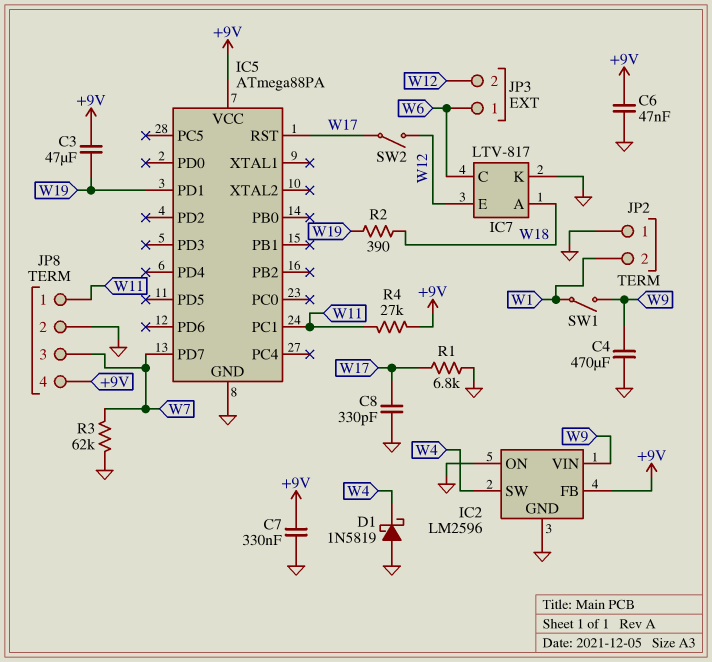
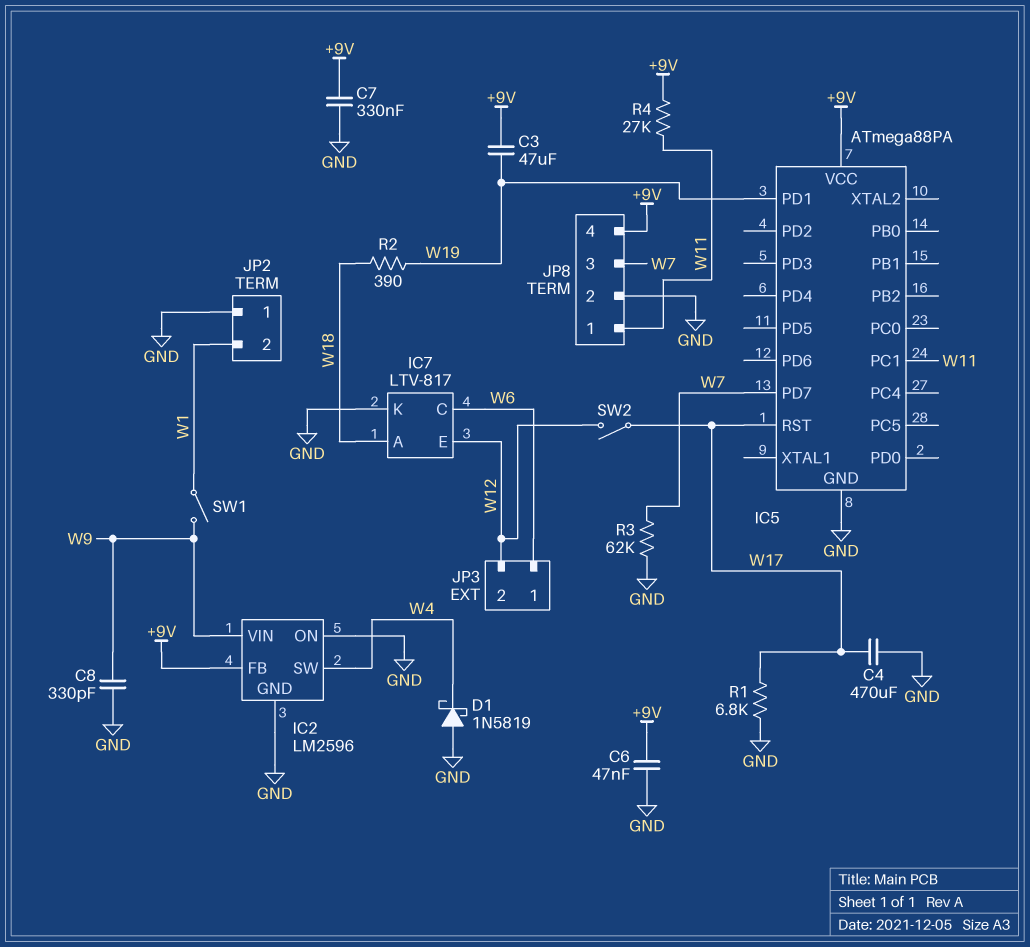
C4: 470uF (GND, W9) -> 470uF (GND, W17)
C8: 330pF (GND, W17) -> 330pF (GND, W9)

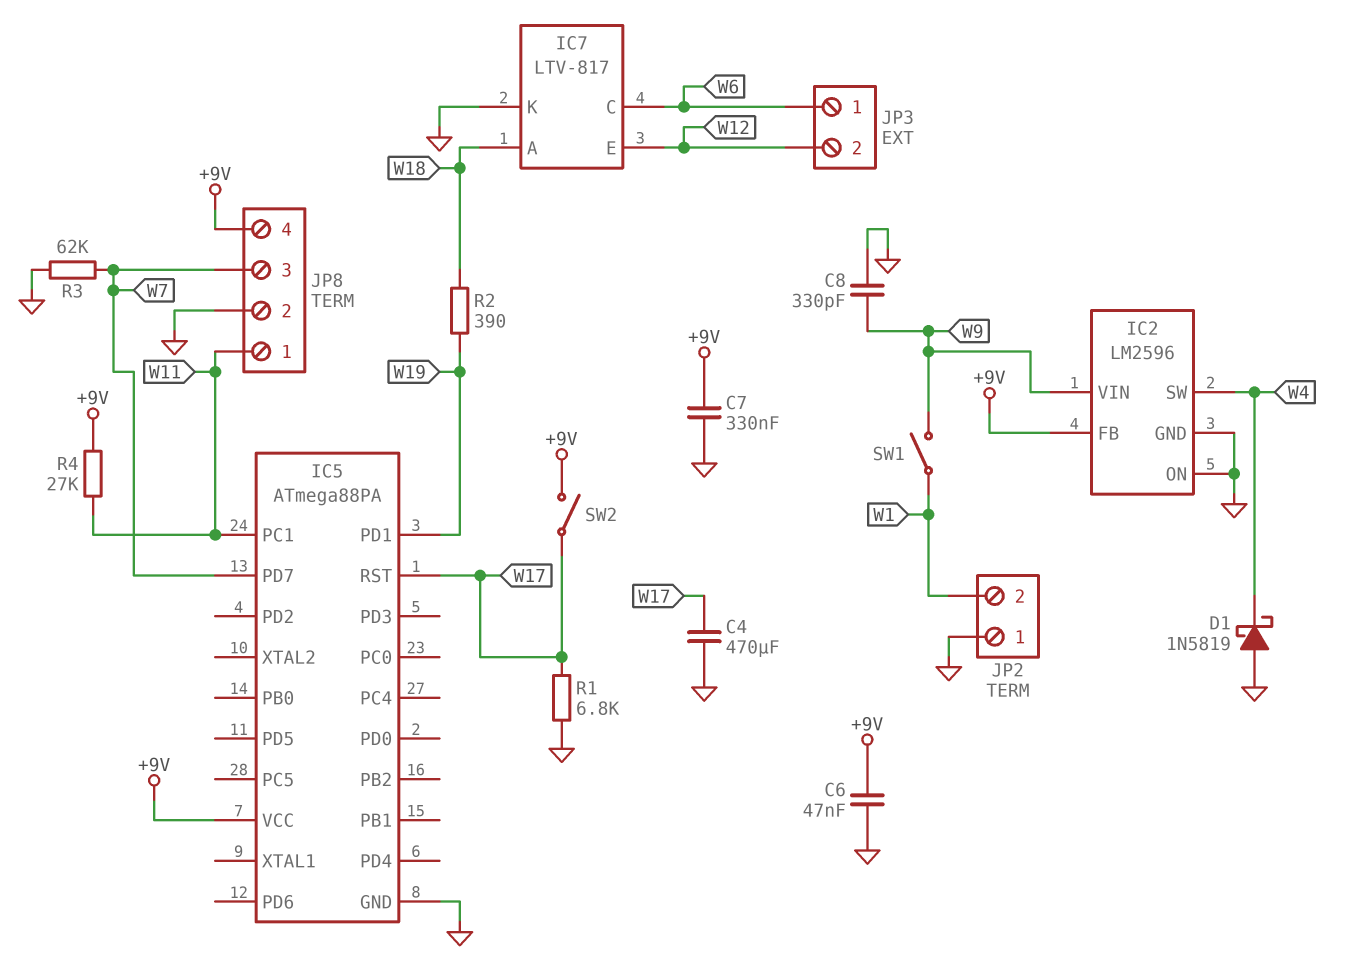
C3: 47uF (+9V, W19) -> none
SW2: switch (W12, W17) -> switch (+9V, W17)

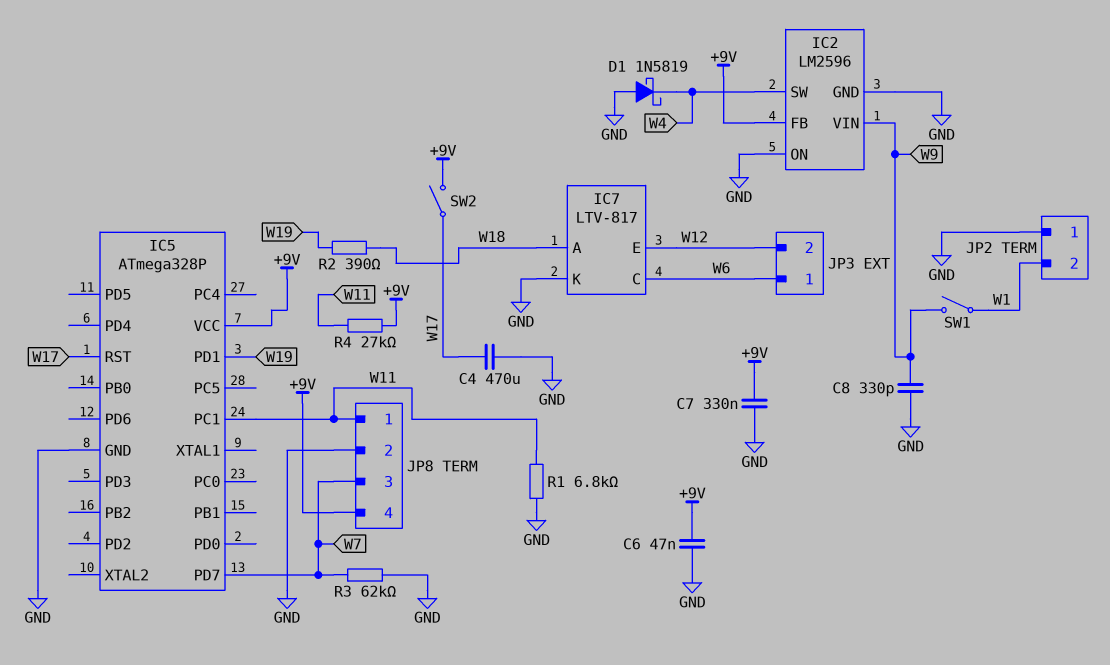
IC5: ATmega88PA -> ATmega328P
R1: 6.8k (GND, W17) -> 6.8k (GND, W11)

